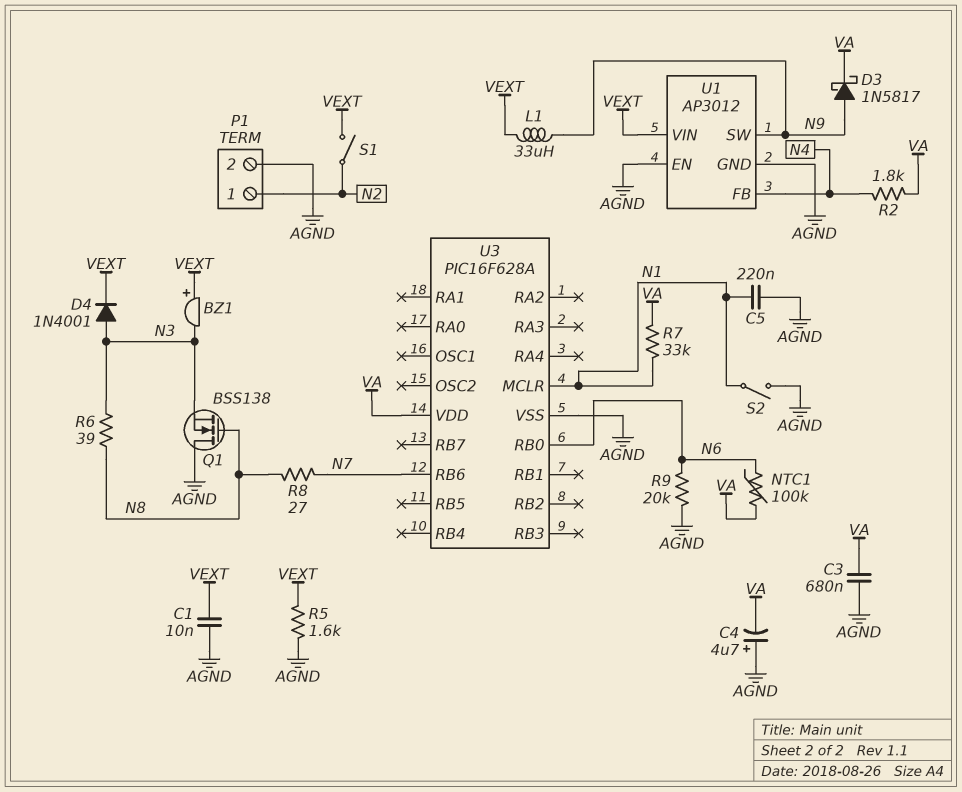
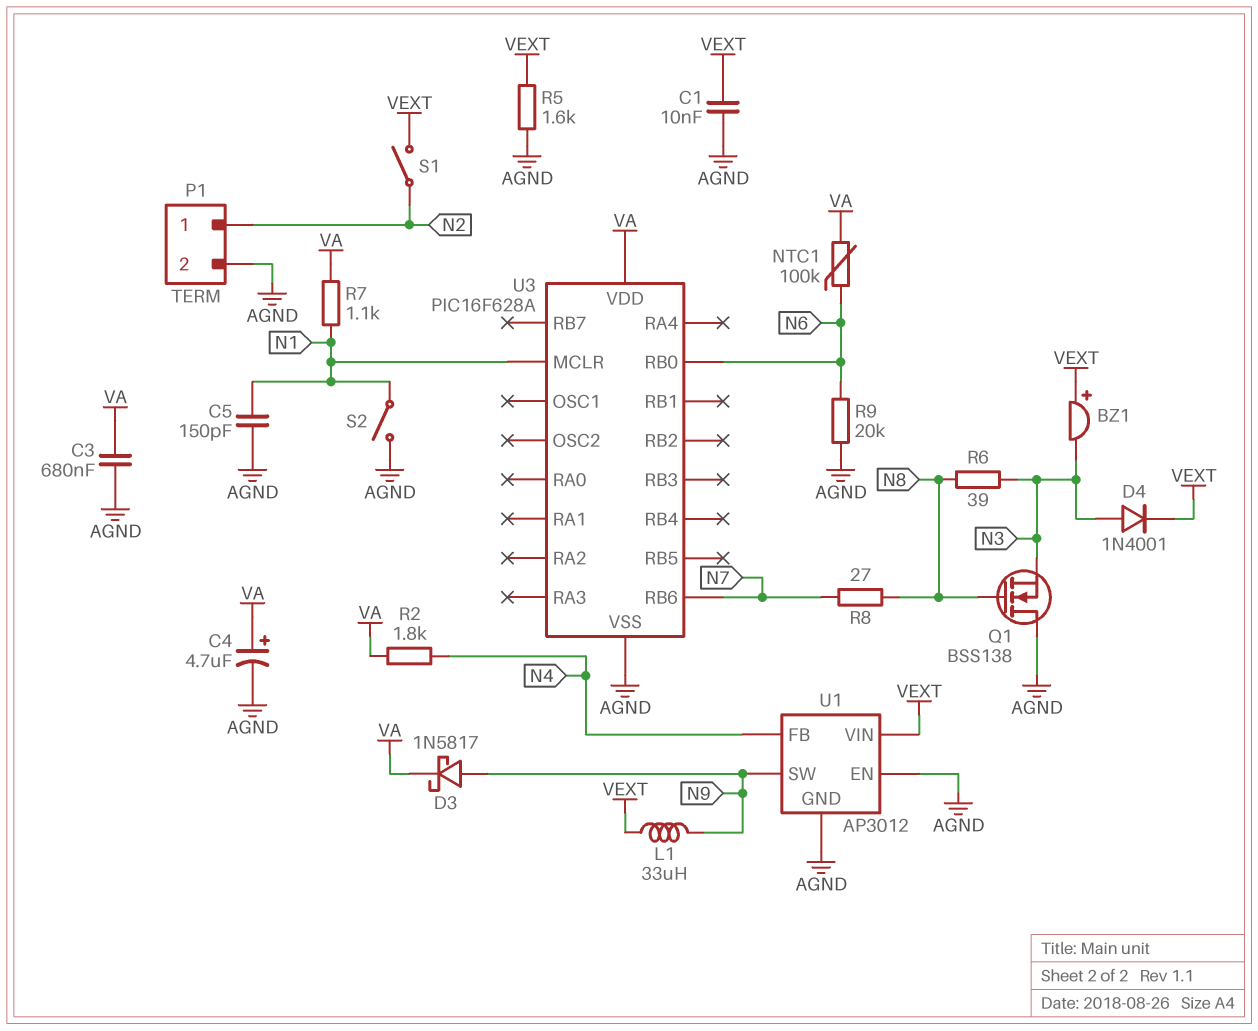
C4: 4.7uF (plus AGND, minus VA) -> 4.7uF (plus VA, minus AGND)
C5: 220nF (AGND, N1) -> 150pF (AGND, N1)
R7: 33k (N1, VA) -> 1.1k (N1, VA)

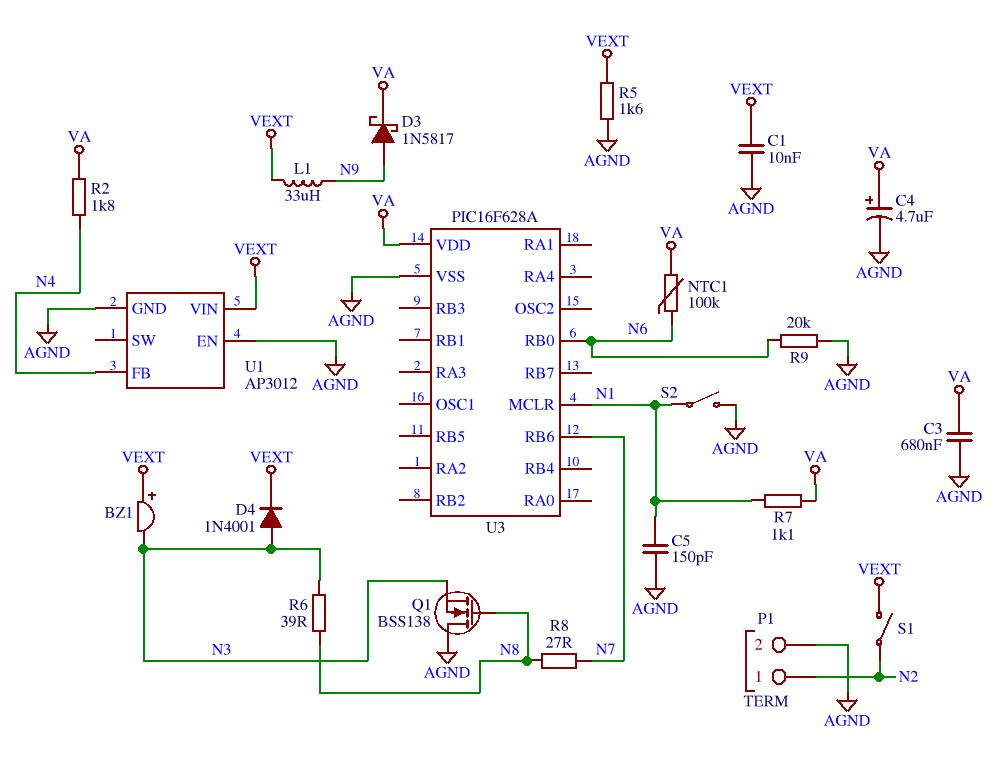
U1 pin SW: N9 -> none

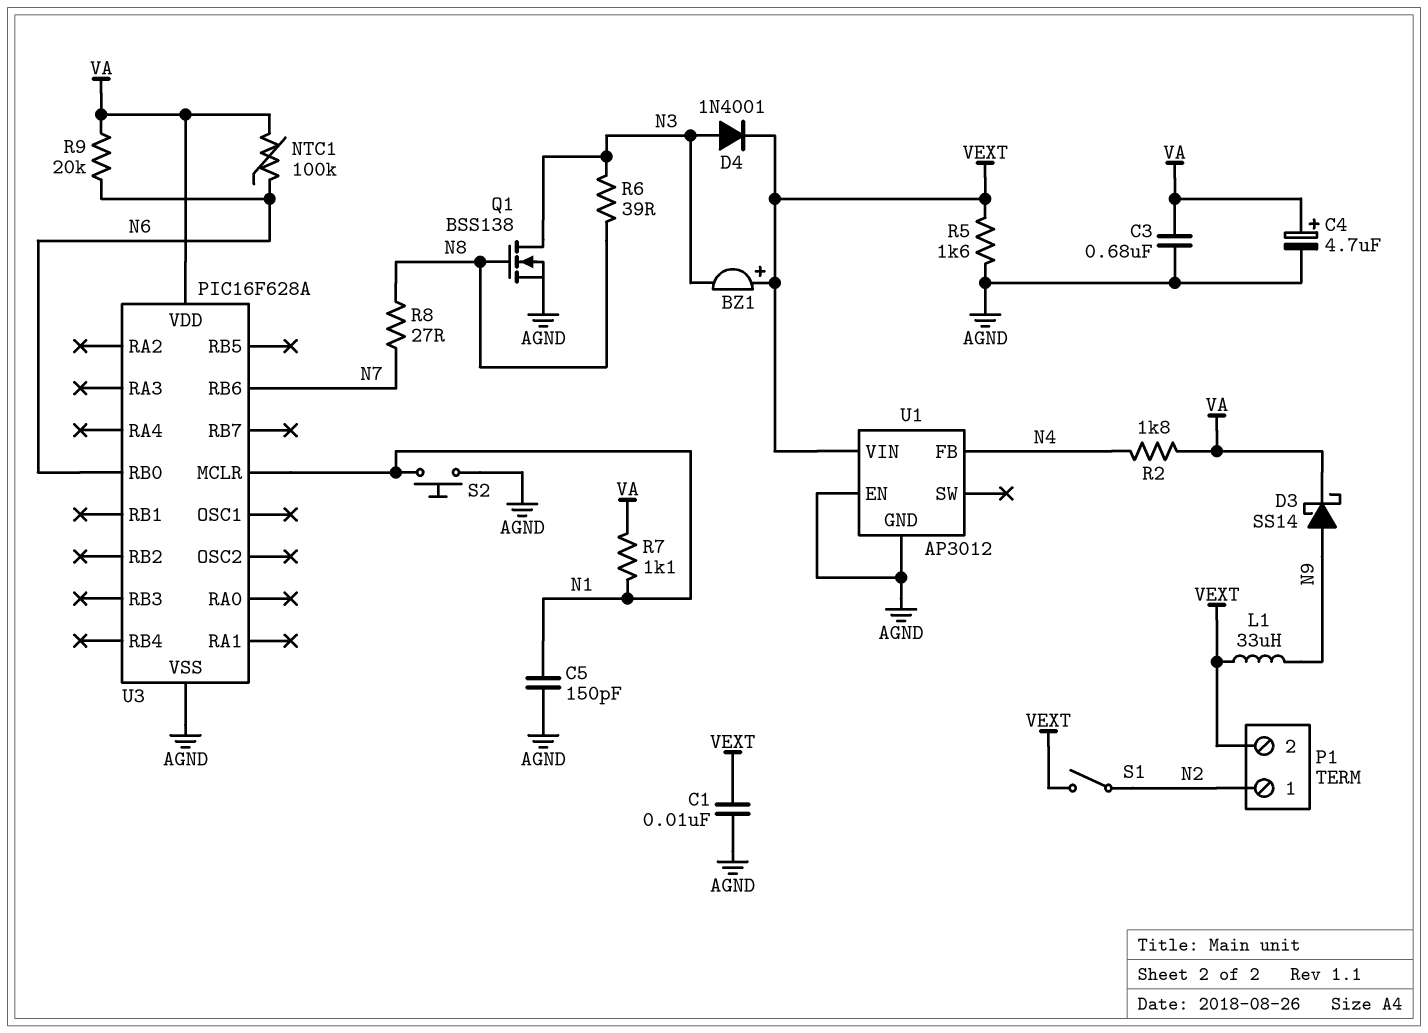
D3: schottky 1N5817 (A N9, K VA) -> schottky SS14 (A N9, K VA)
P1 pin 2: AGND -> VEXT
Q1: NMOS BSS138 (G N8, D AGND, S N3) -> NMOS BSS138 (G N8, D N3, S AGND)
R9: 20k (AGND, N6) -> 20k (N6, VA)
S2: switch (AGND, N1) -> button (AGND, N1)

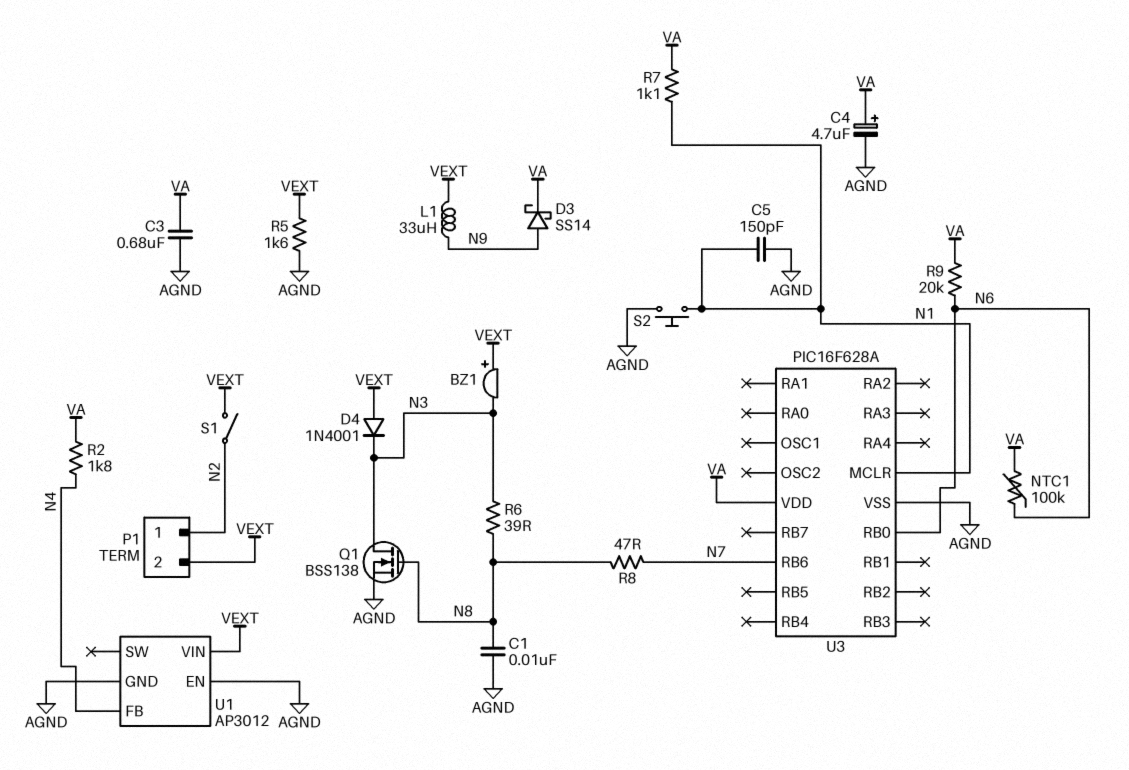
C1: 10nF (AGND, VEXT) -> 10nF (AGND, N8)
D4: diode 1N4001 (A N3, K VEXT) -> diode 1N4001 (A VEXT, K N3)
R8: 27 (N7, N8) -> 47 (N7, N8)

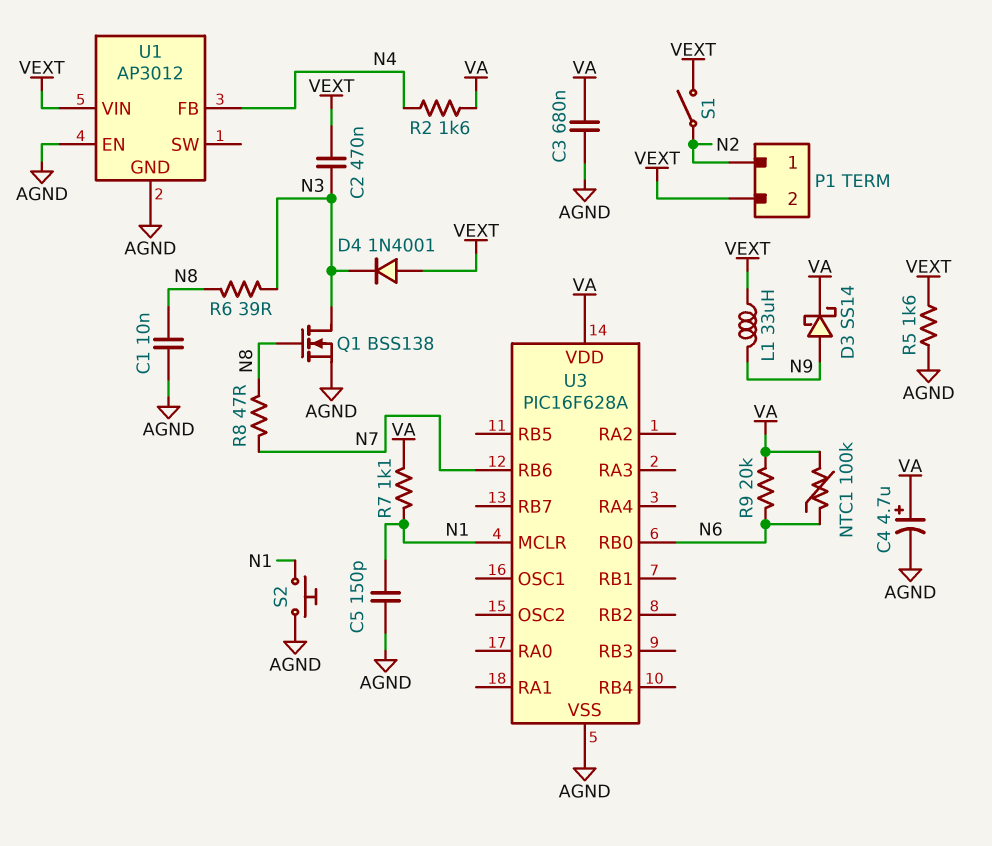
BZ1: buzzer (plus VEXT, minus N3) -> none
C2: none -> 470nF (N3, VEXT)
R2: 1.8k (N4, VA) -> 1.6k (N4, VA)

